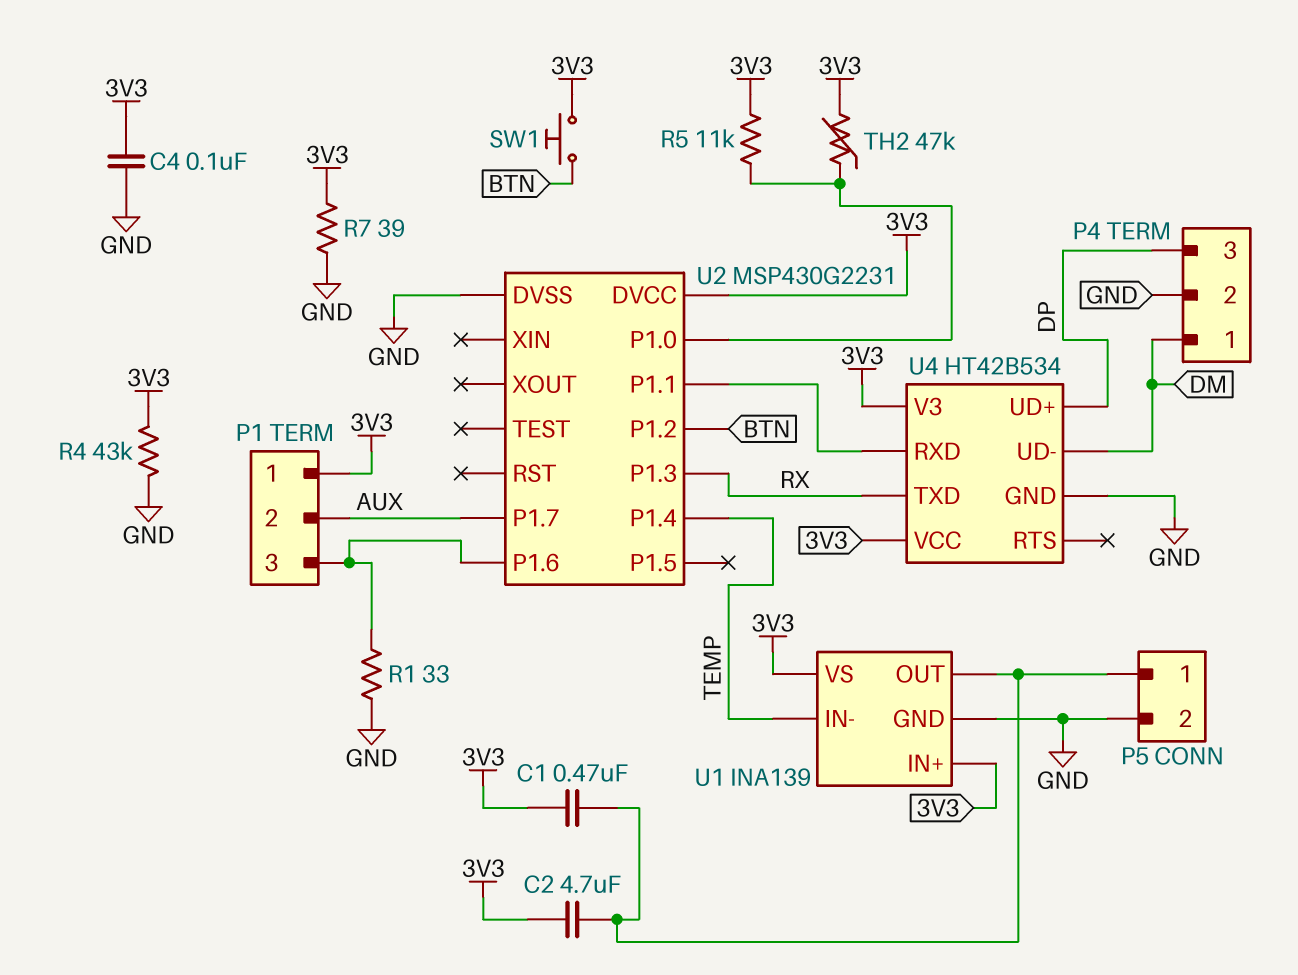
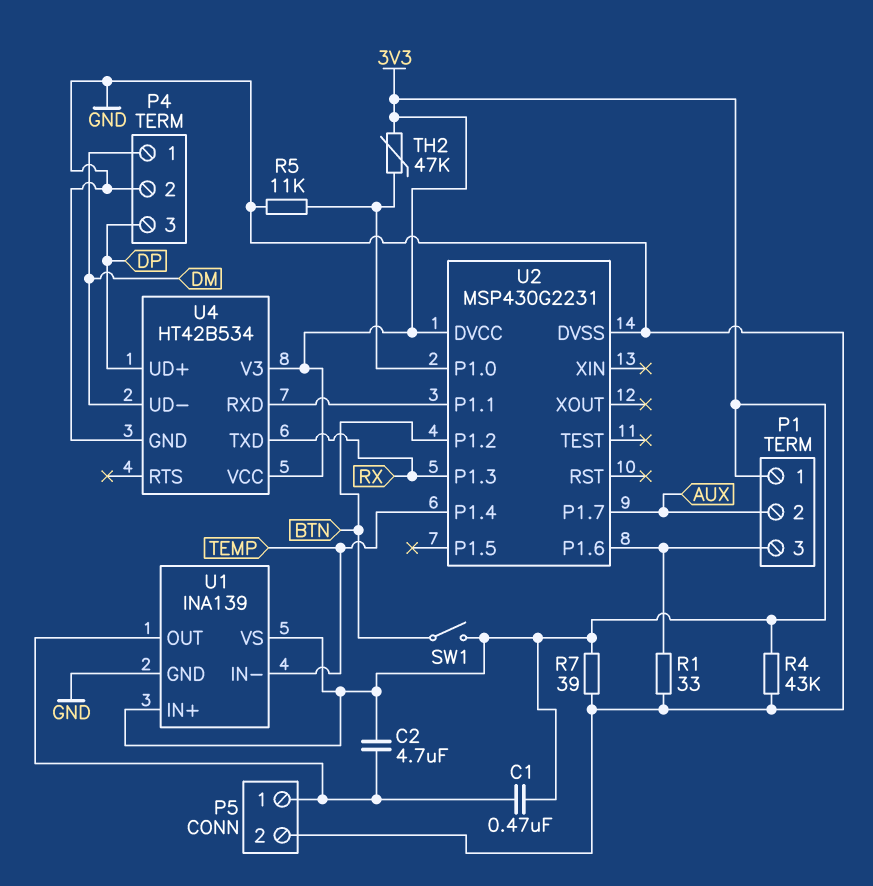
C4: 100nF (3V3, GND) -> none
R5: 11k (3V3, U2/P1.0) -> 11k (GND, U2/P1.0)
SW1: button (3V3, BTN) -> switch (3V3, BTN)

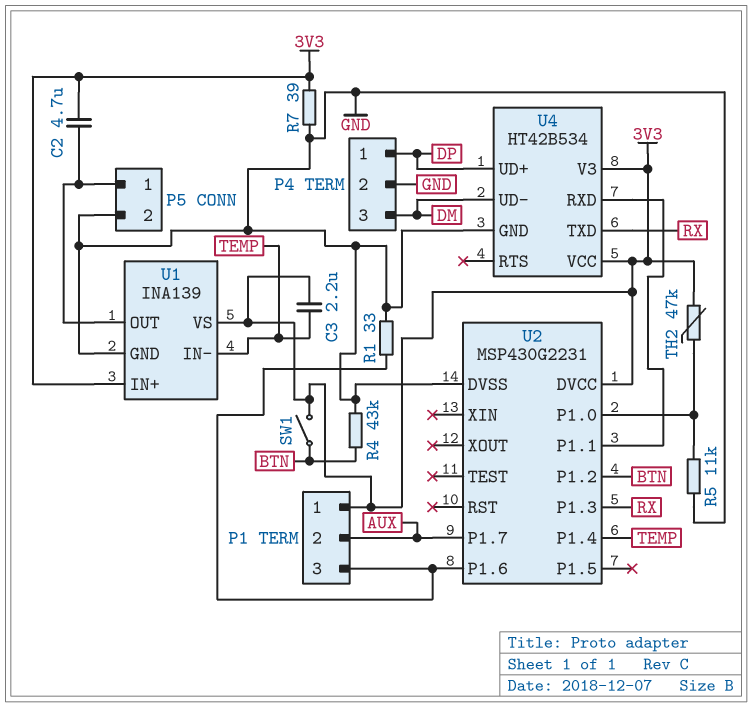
C1: 470nF (3V3, P5/1) -> none
C3: none -> 2.2uF (3V3, TEMP)
P4 pin 1: DM -> DP
P4 pin 3: DP -> DM
R4: 43k (3V3, GND) -> 43k (BTN, GND)

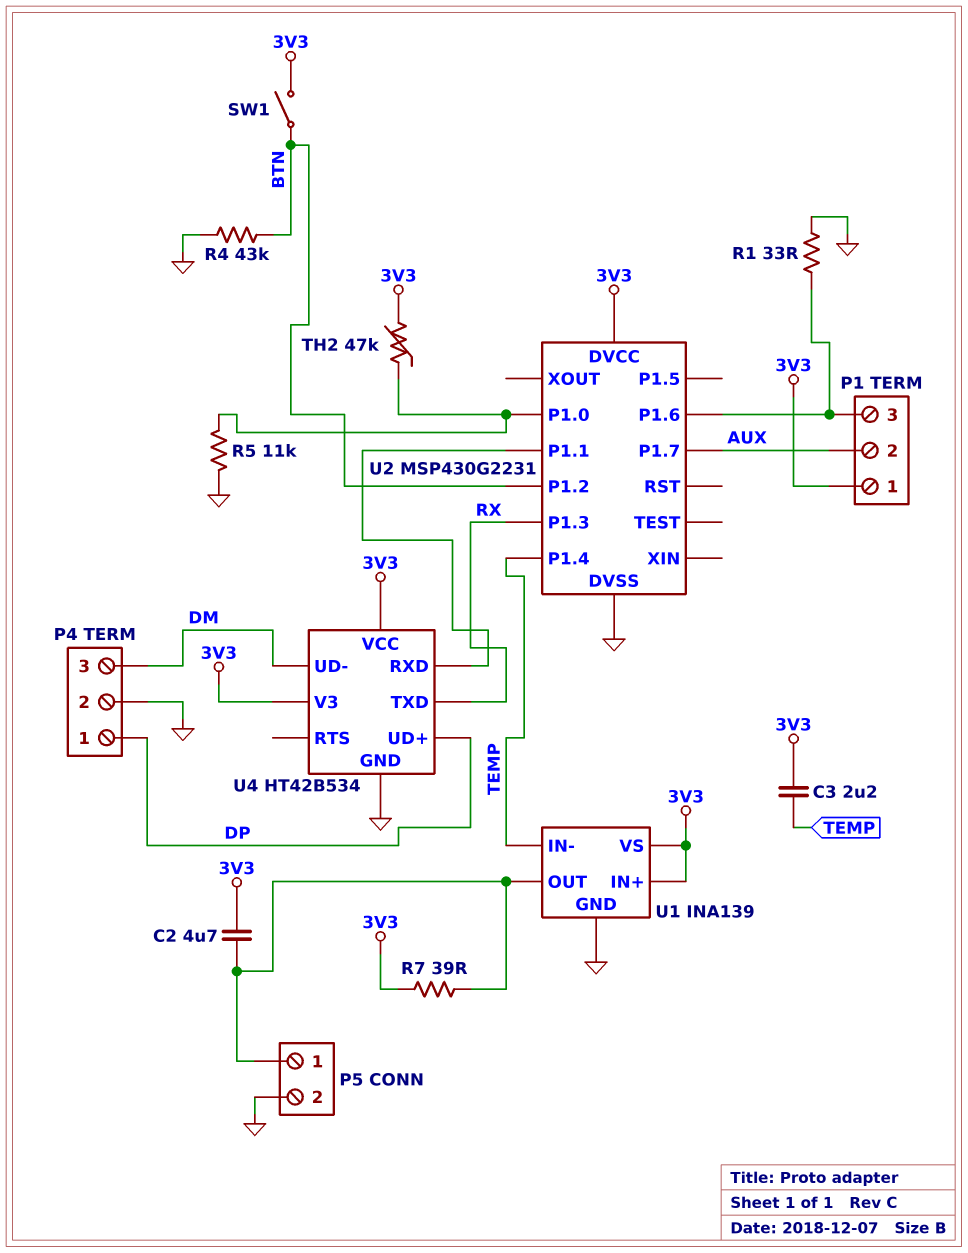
R7: 39 (3V3, GND) -> 39 (3V3, P5/1)

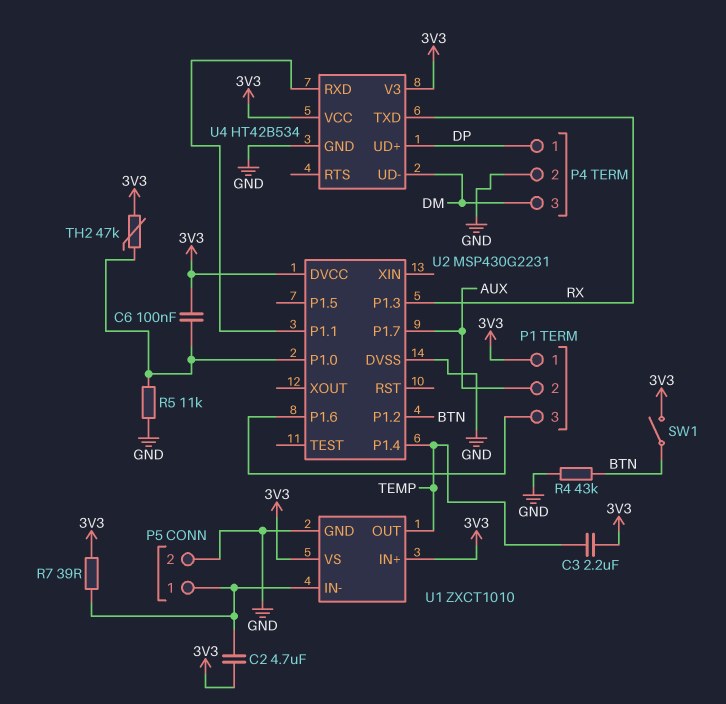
C6: none -> 100nF (3V3, U2/P1.0)
R1: 33 (GND, P1/3) -> none
U1: INA139 -> ZXCT1010
U1 pin IN-: TEMP -> P5/1
U1 pin OUT: P5/1 -> TEMP

